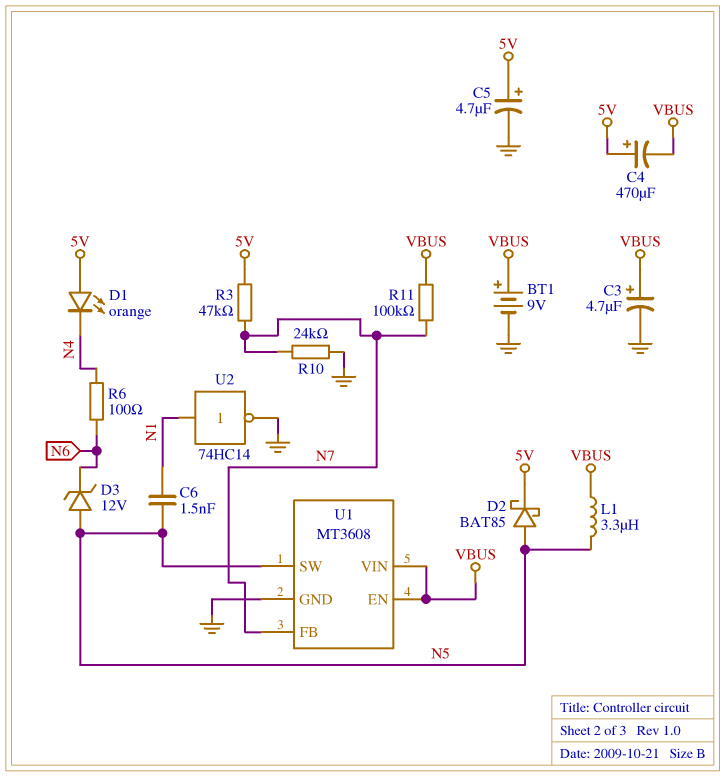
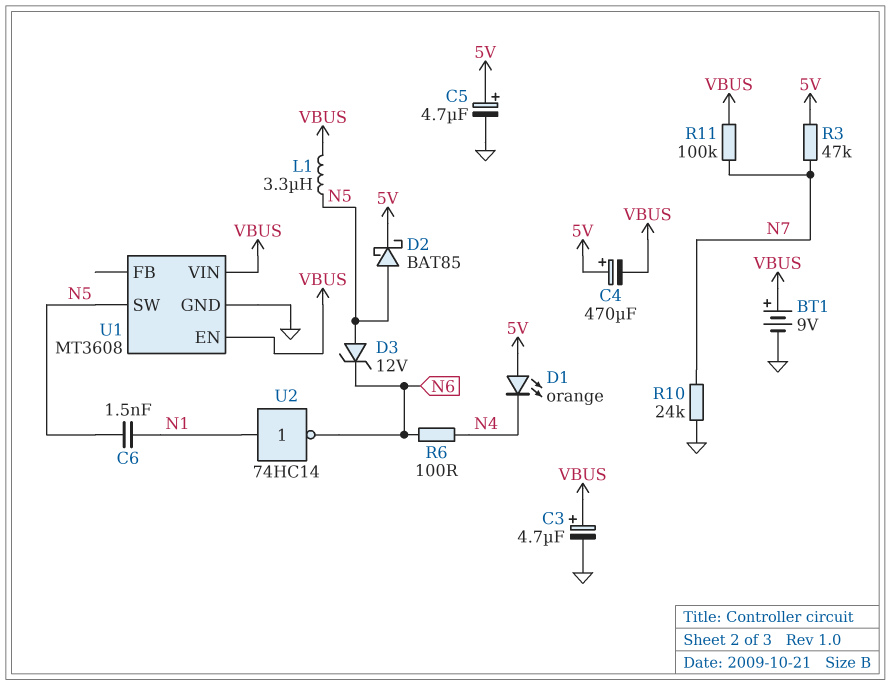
U1 pin FB: N7 -> none
U2: NOT 74HC14 (in N1, out GND) -> NOT 74HC14 (in N1, out N6)

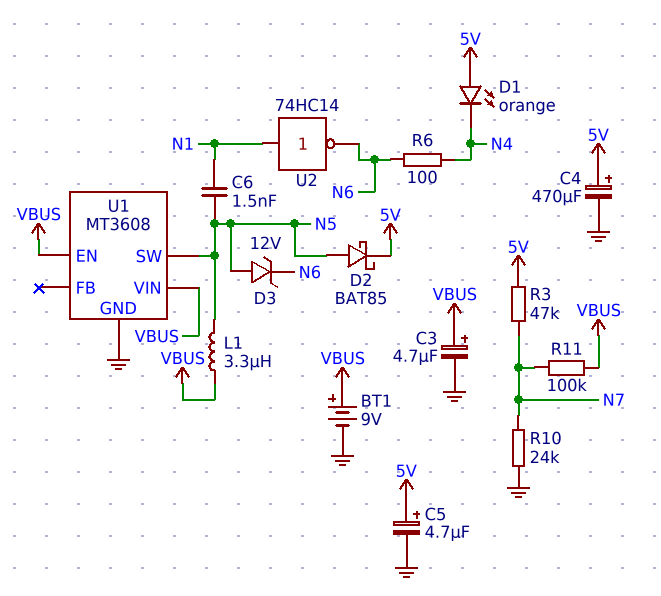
C4: 470uF (plus 5V, minus VBUS) -> 470uF (plus 5V, minus GND)

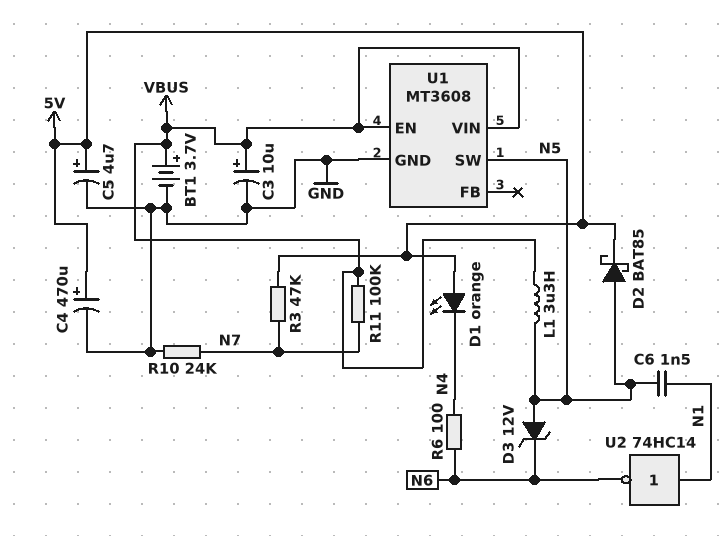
BT1: 9V (plus VBUS, minus GND) -> 3.7V (plus VBUS, minus GND)
C3: 4.7uF (plus VBUS, minus GND) -> 10uF (plus VBUS, minus GND)

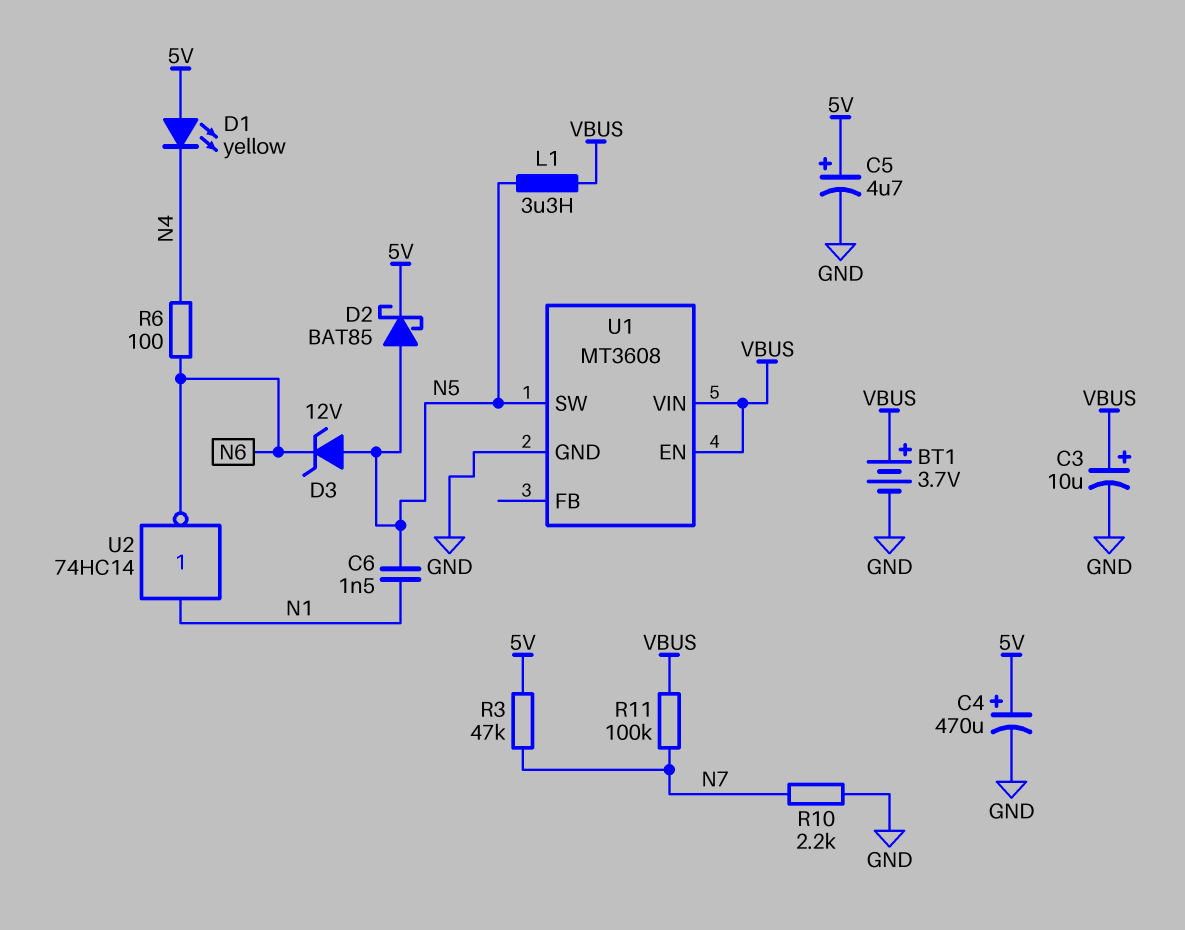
D1: LED orange (A 5V, K N4) -> LED yellow (A 5V, K N4)
R10: 24k (GND, N7) -> 2.2k (GND, N7)

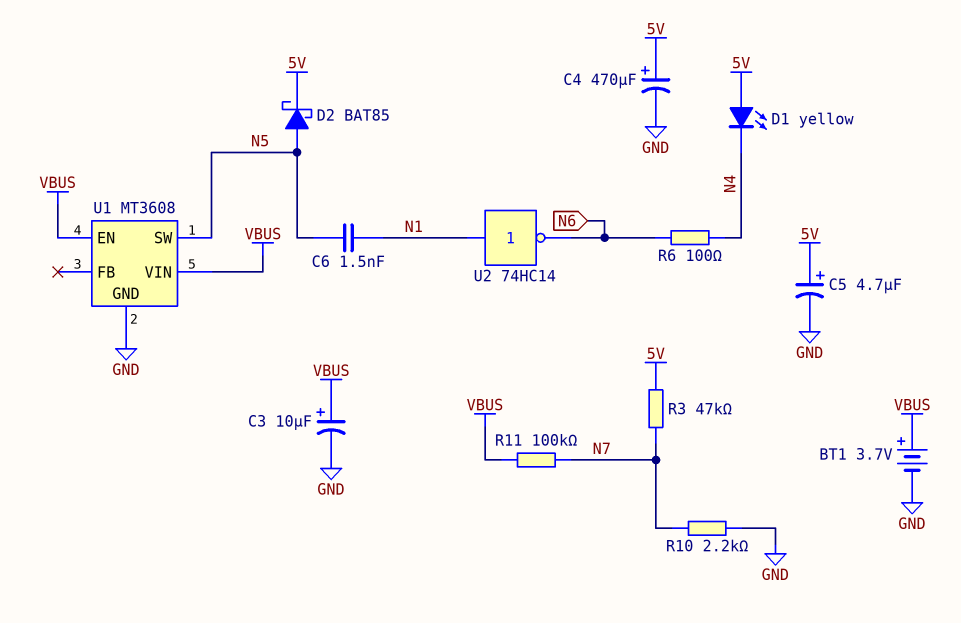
D3: zener 12V (A N5, K N6) -> none
L1: 3.3uH (N5, VBUS) -> none

